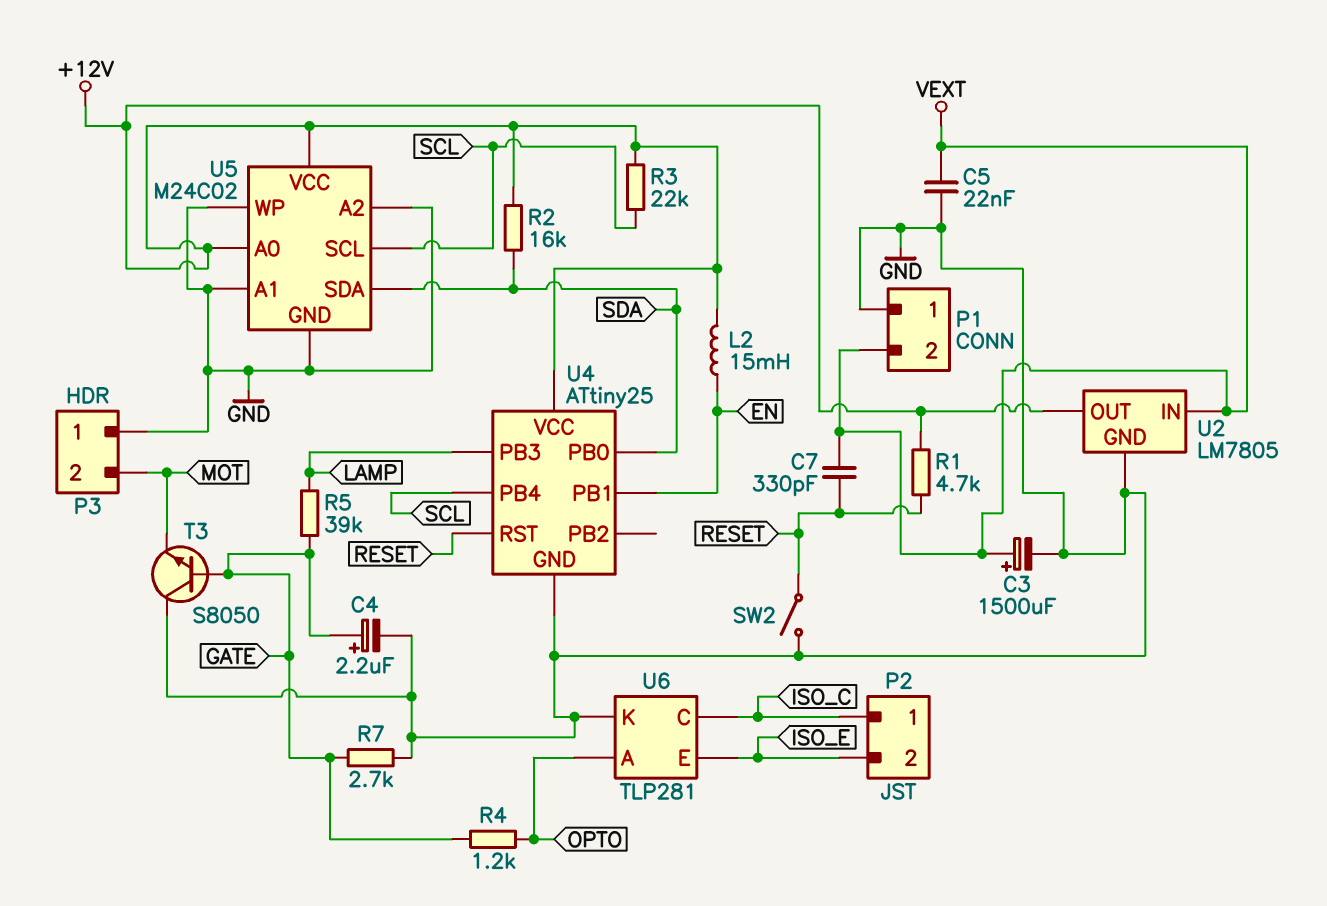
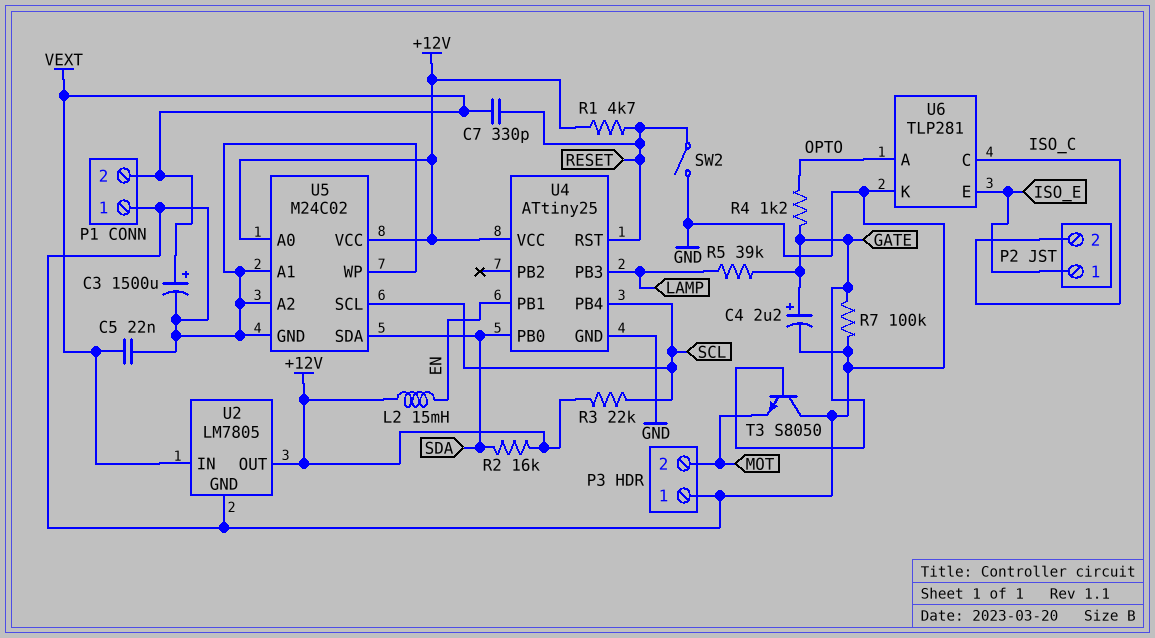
P2 pin 1: ISO_C -> ISO_E
P2 pin 2: ISO_E -> ISO_C
R7: 2.7k (GATE, GND) -> 100k (GATE, GND)

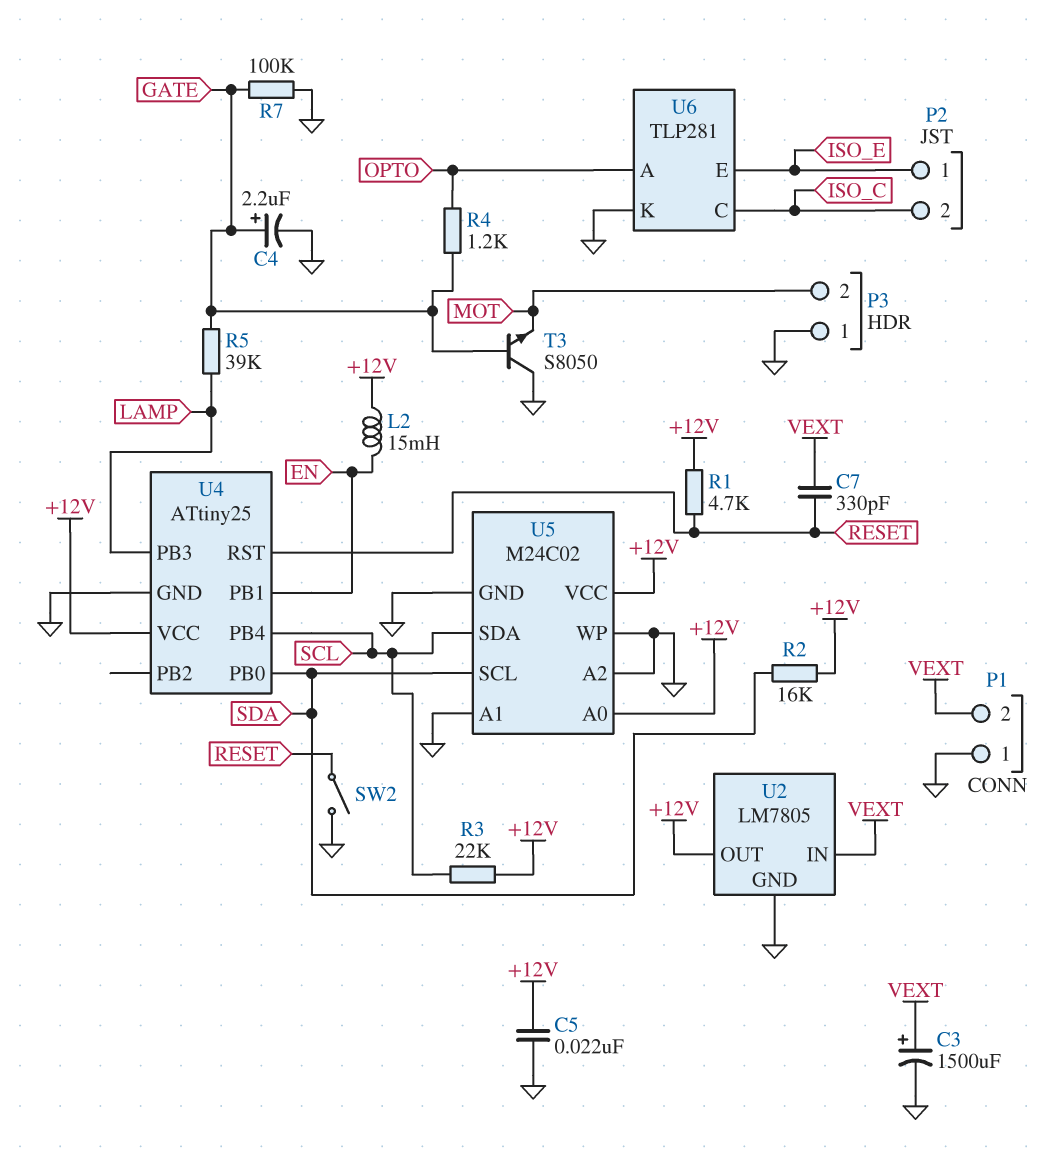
C5: 22nF (GND, VEXT) -> 22nF (+12V, GND)
U5 pin SCL: SCL -> SDA
U5 pin SDA: SDA -> SCL

